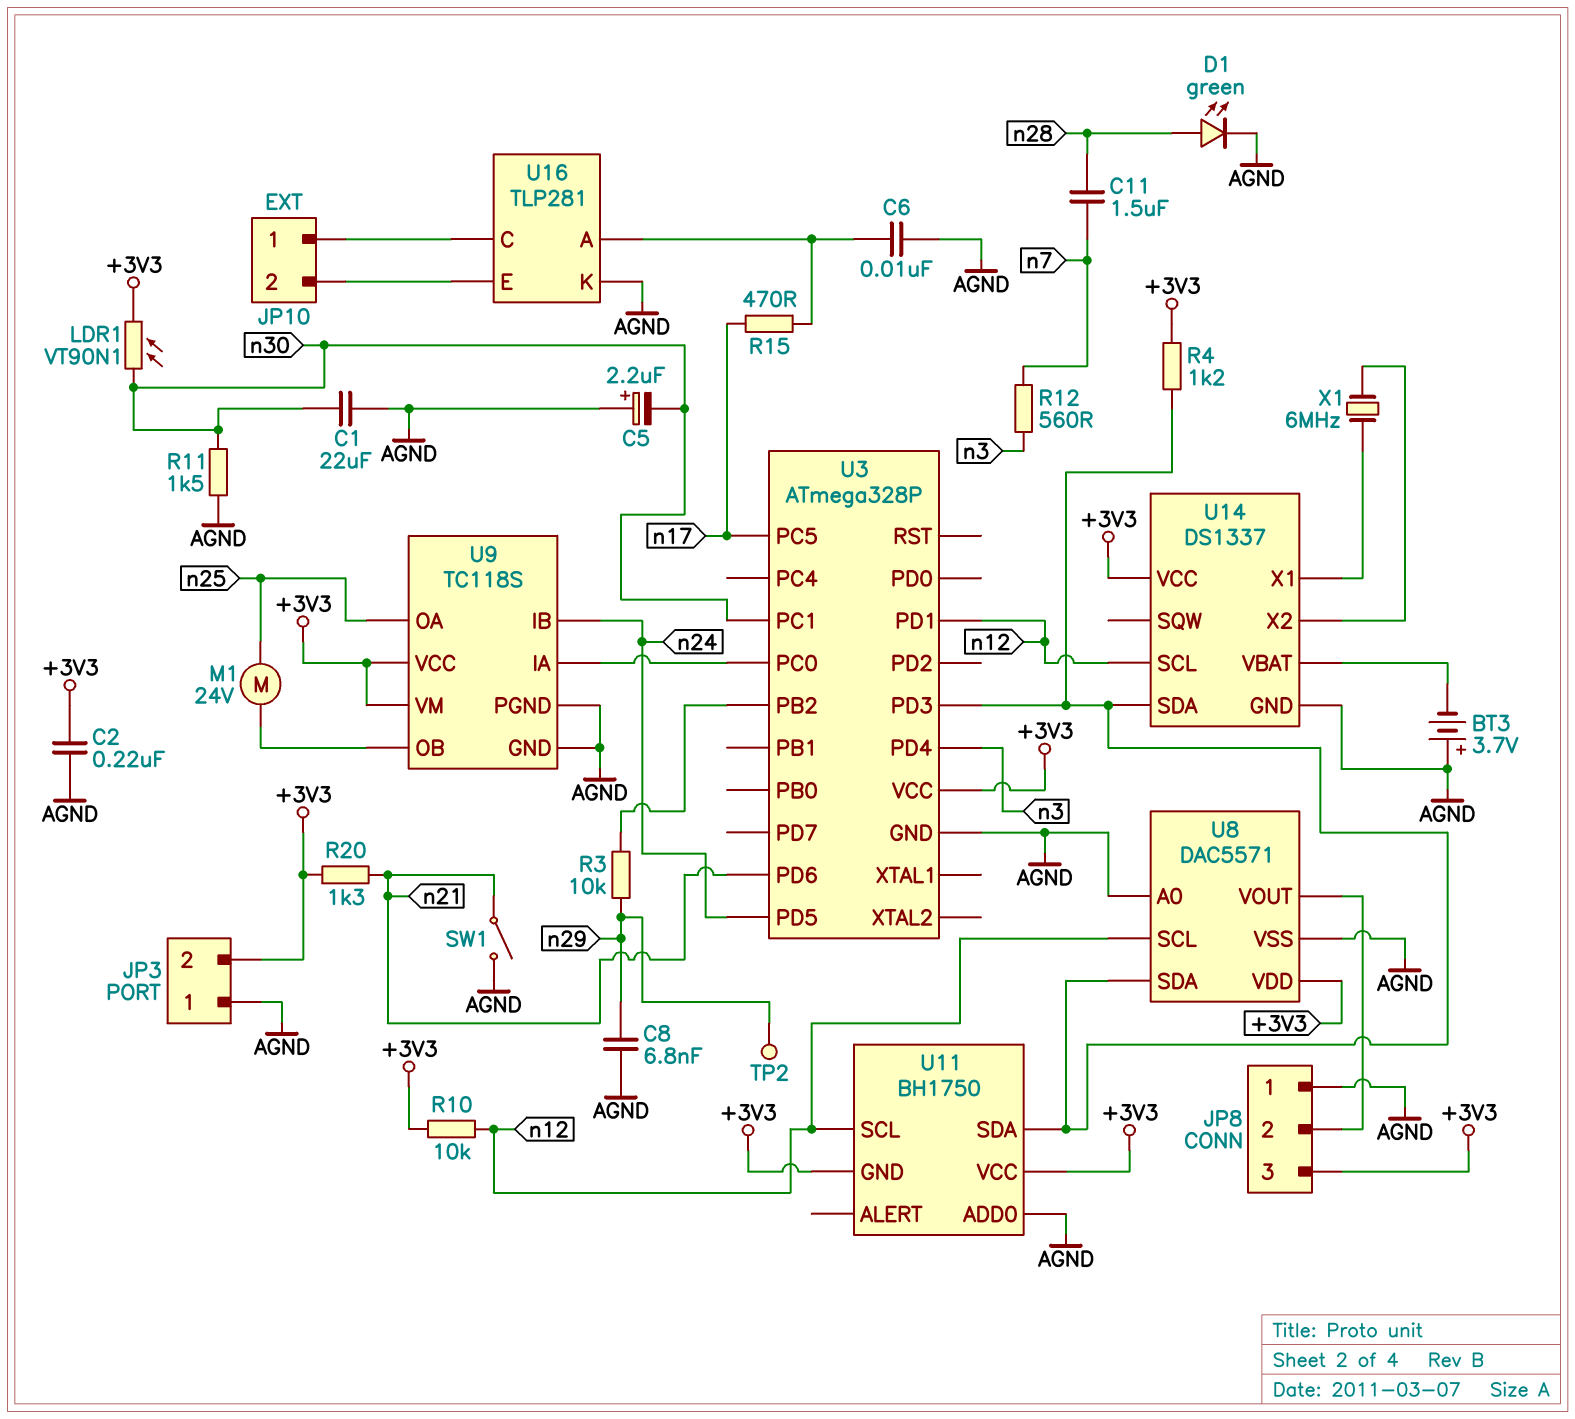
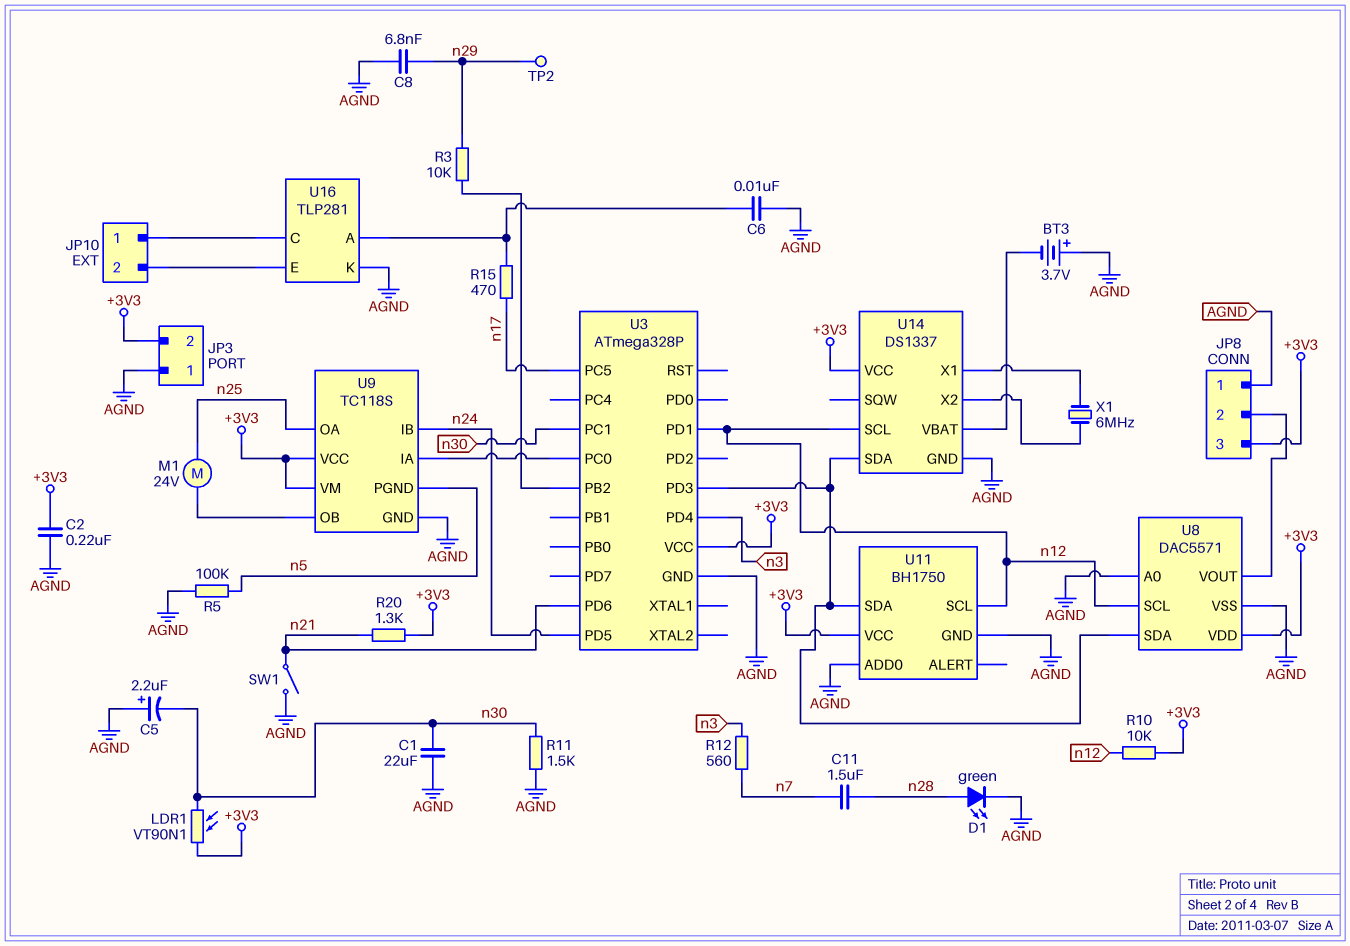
R4: 1.2k (+3V3, U3/PD3) -> none
R5: none -> 100k (AGND, n5)
U9 pin PGND: AGND -> n5
U11 pin GND: +3V3 -> AGND

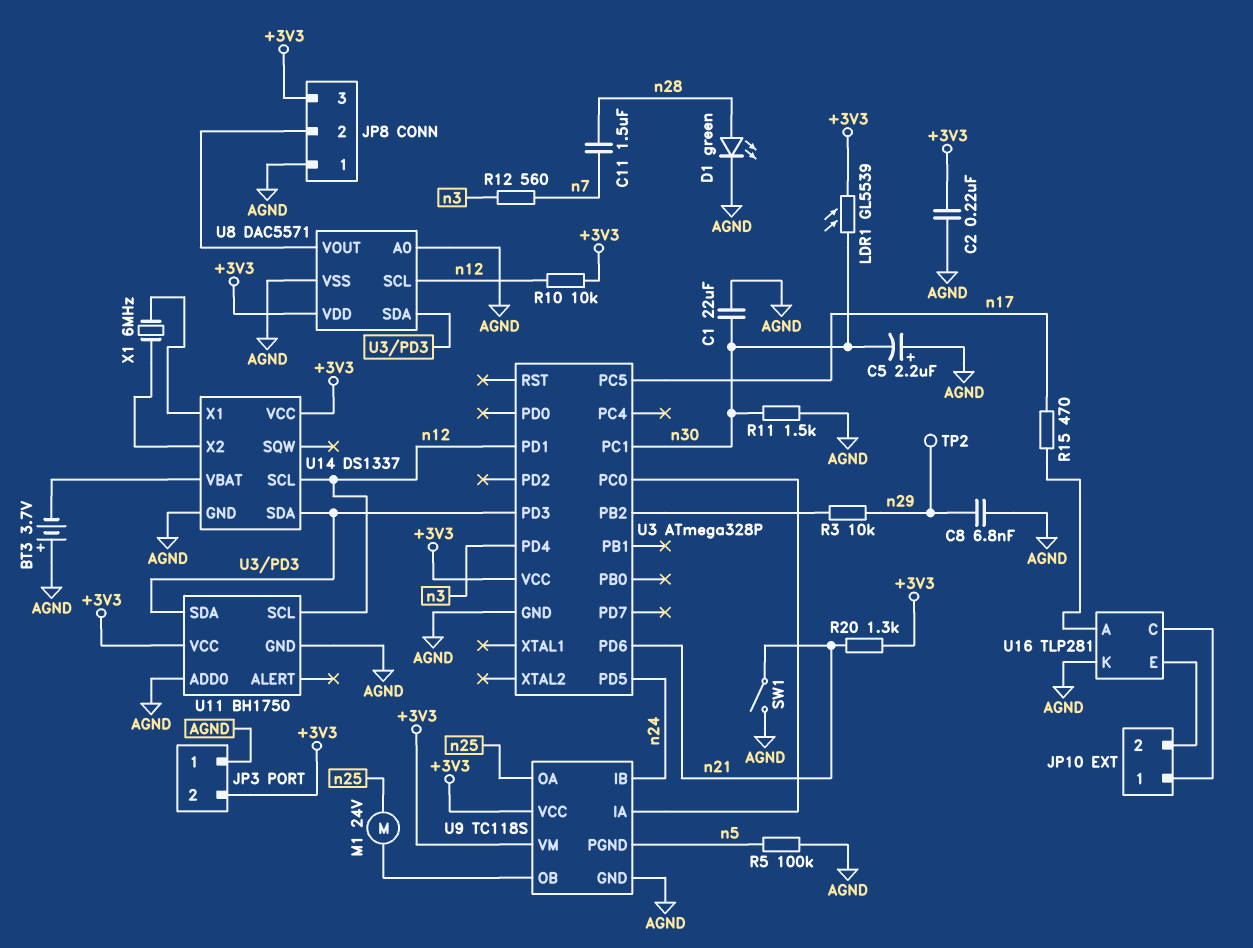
C6: 10nF (AGND, U16/A) -> none
LDR1: VT90N1 (+3V3, n30) -> GL5539 (+3V3, n30)

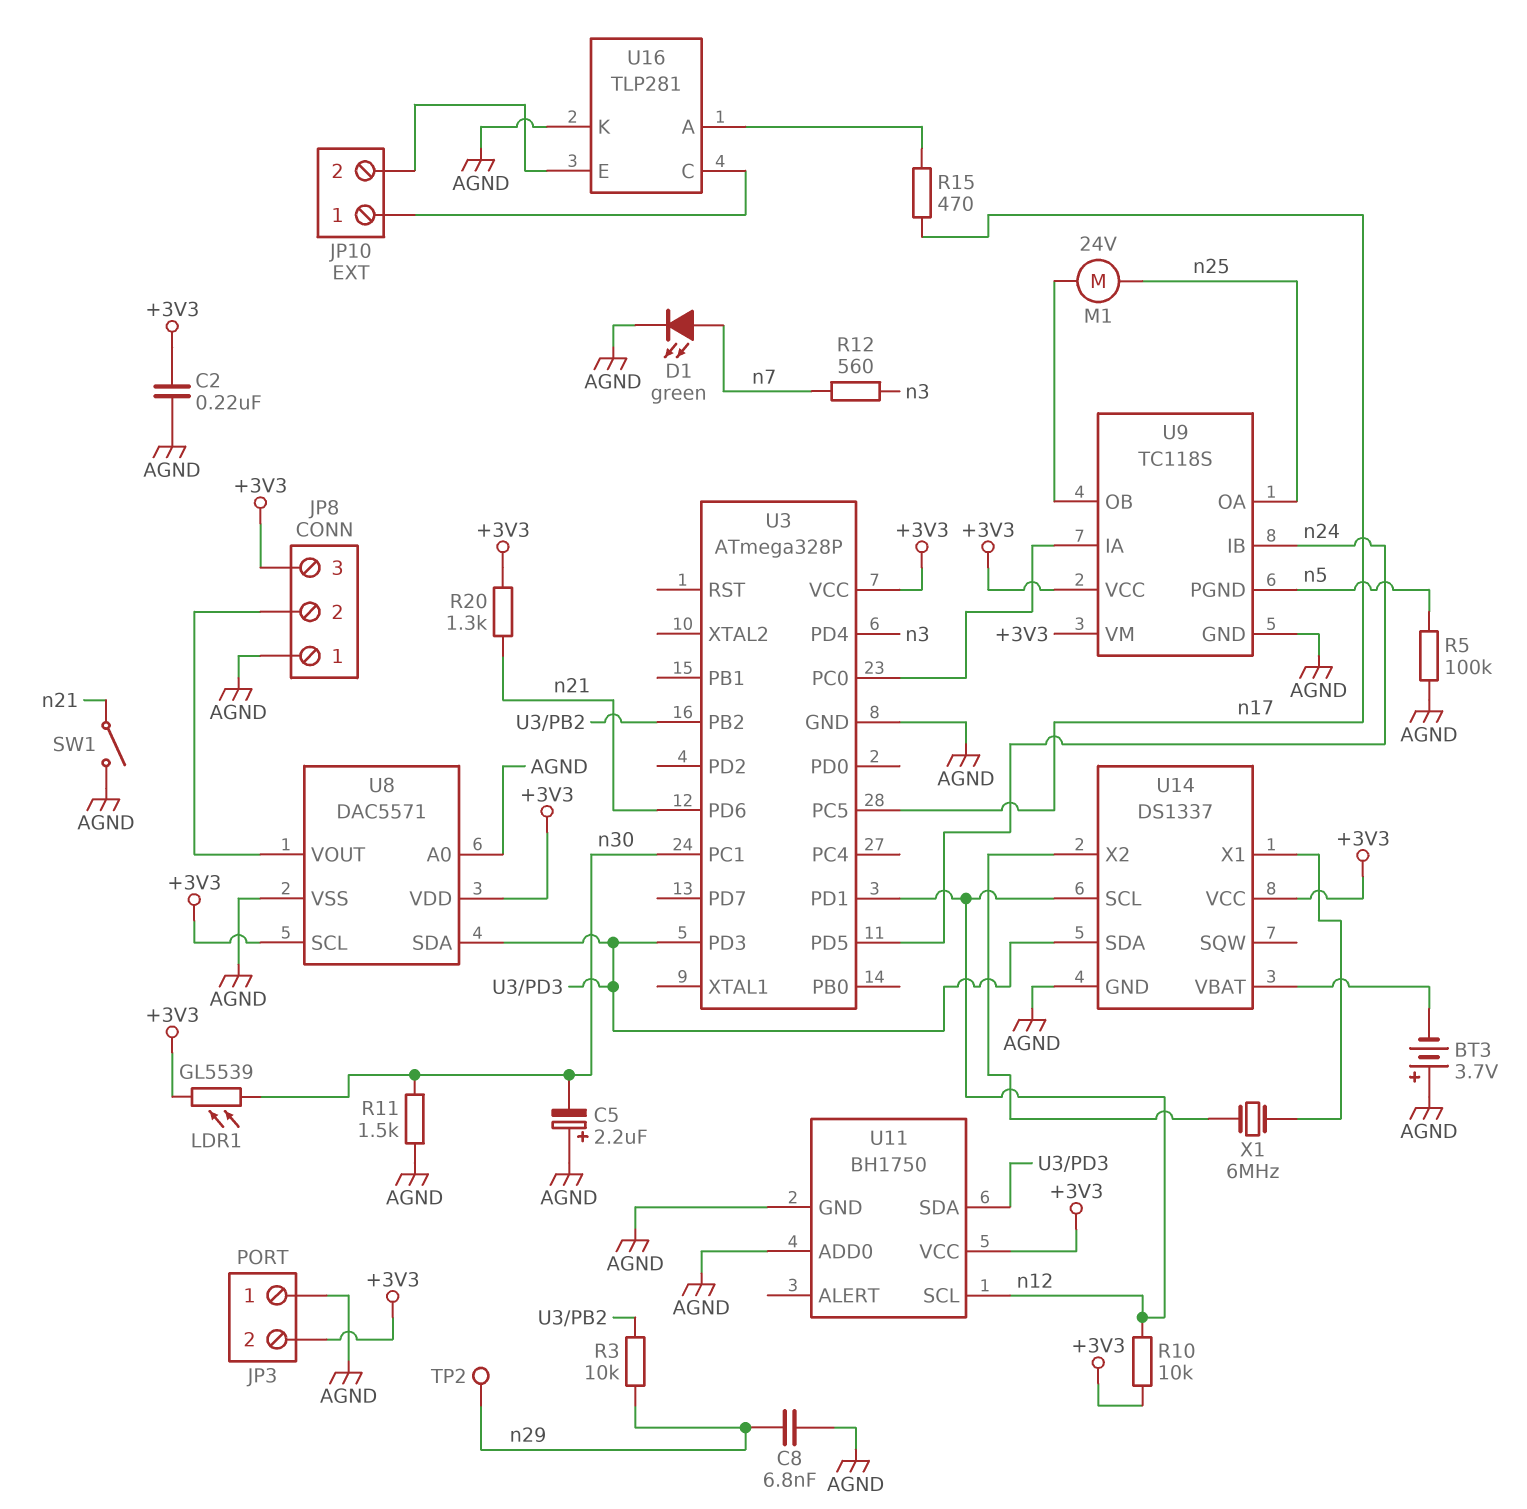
C1: 22uF (AGND, n30) -> none
C11: 1.5uF (n7, n28) -> none
D1: LED green (A n28, K AGND) -> LED green (A n7, K AGND)
U8 pin SCL: n12 -> +3V3

